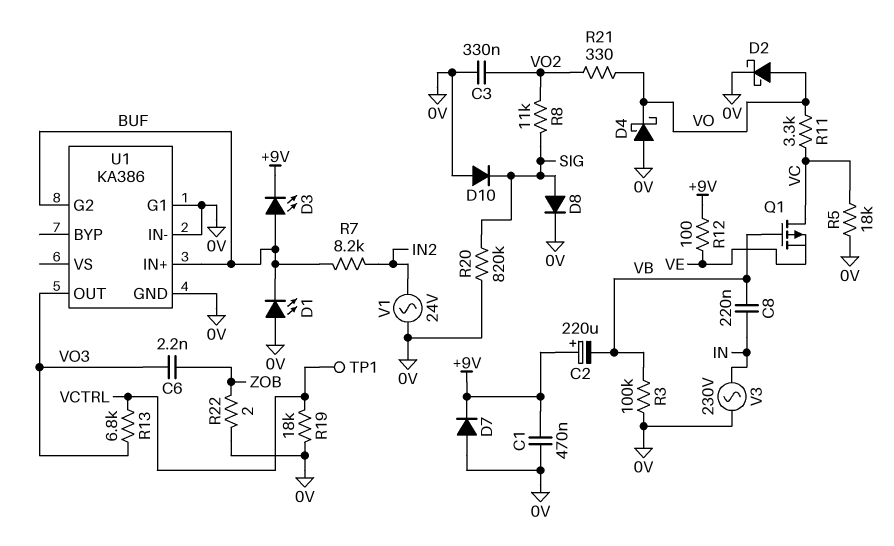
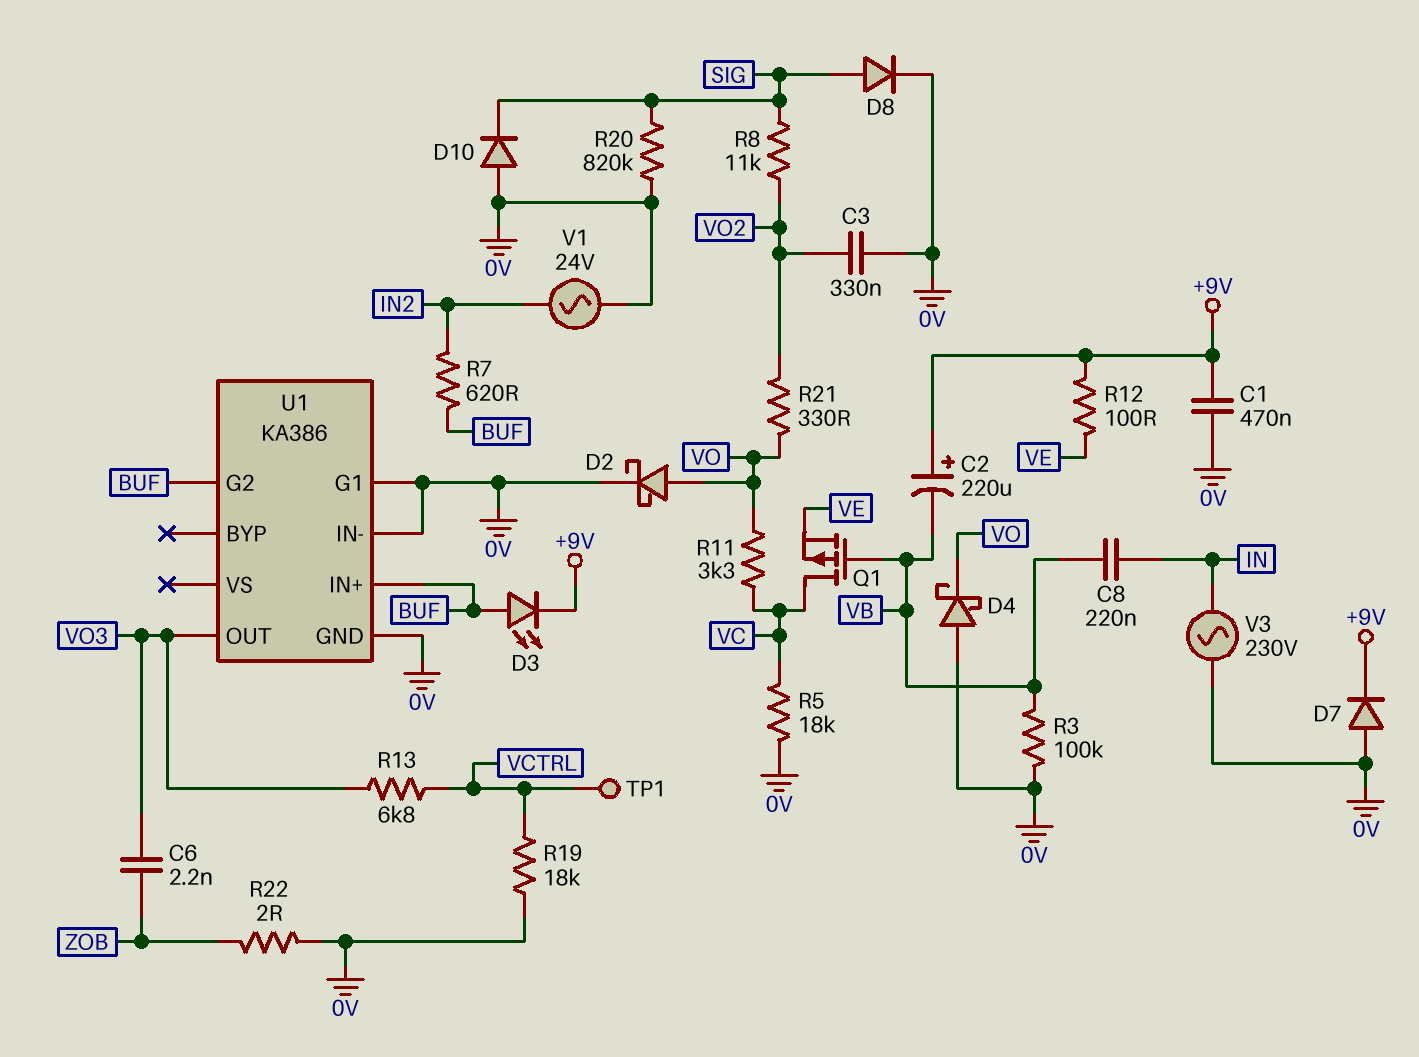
D1: LED (A 0V, K BUF) -> none
R7: 8.2k (BUF, IN2) -> 620 (BUF, IN2)

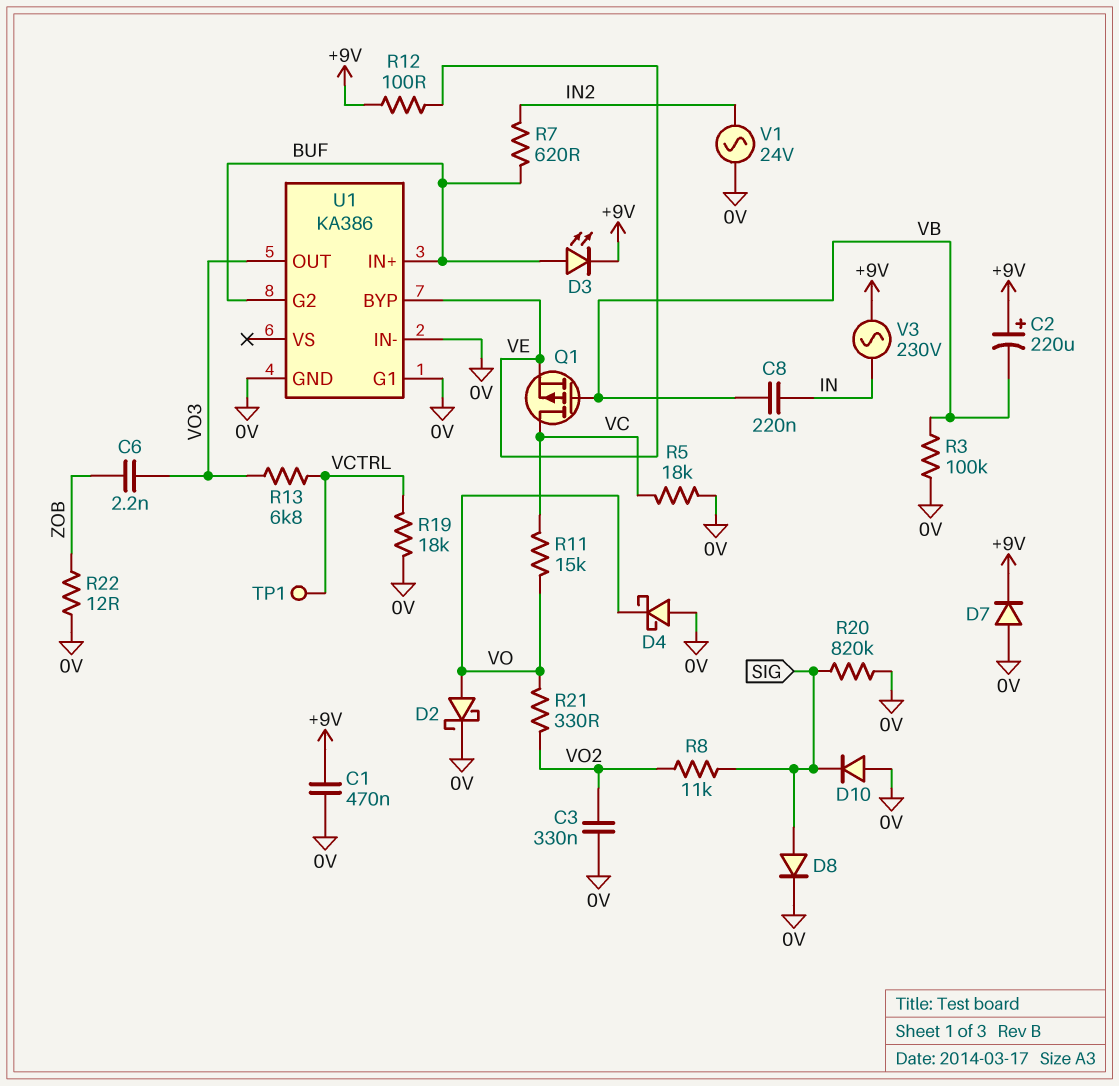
R11: 3.3k (VC, VO) -> 15k (VC, VO)
R22: 2 (0V, ZOB) -> 12 (0V, ZOB)
U1 pin BYP: none -> VE
V3: AC 230V (0V, IN) -> AC 230V (+9V, IN)

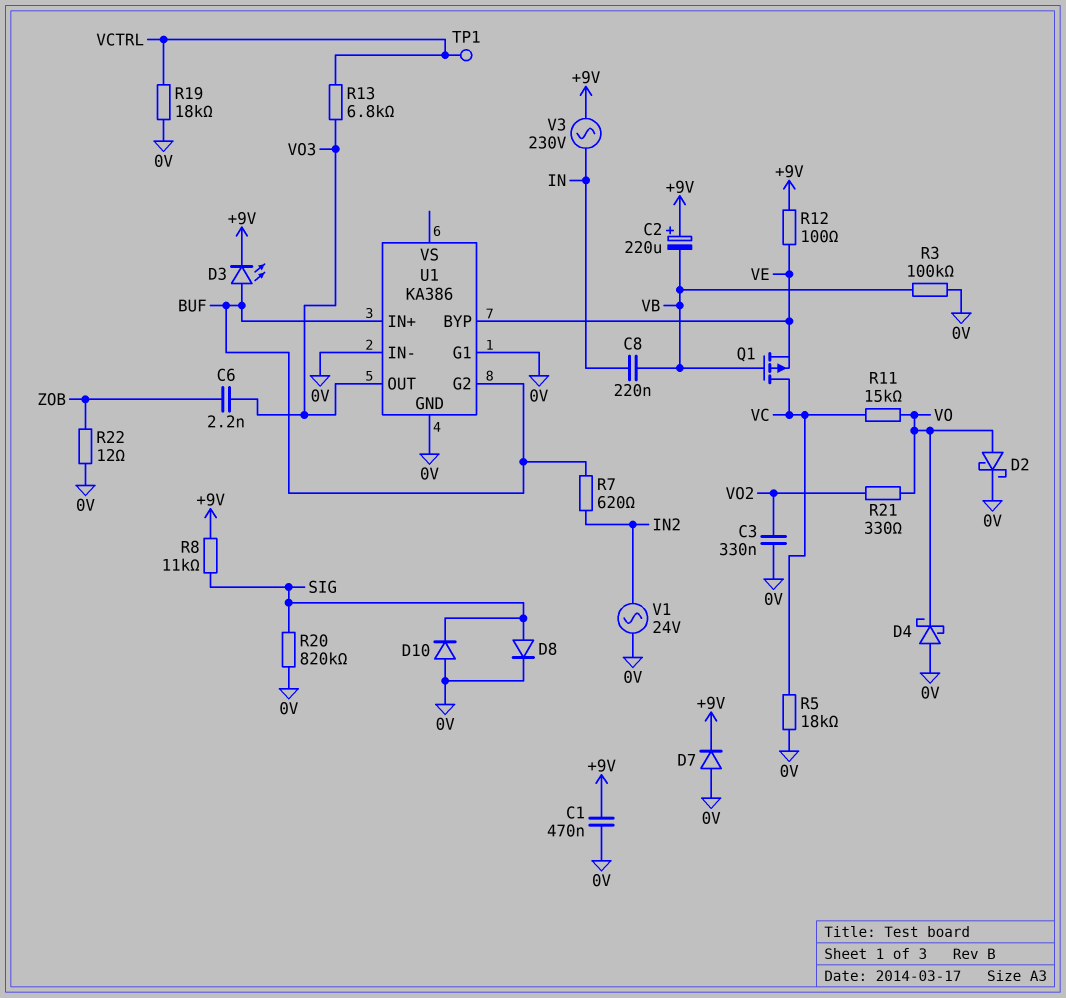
R8: 11k (SIG, VO2) -> 11k (+9V, SIG)

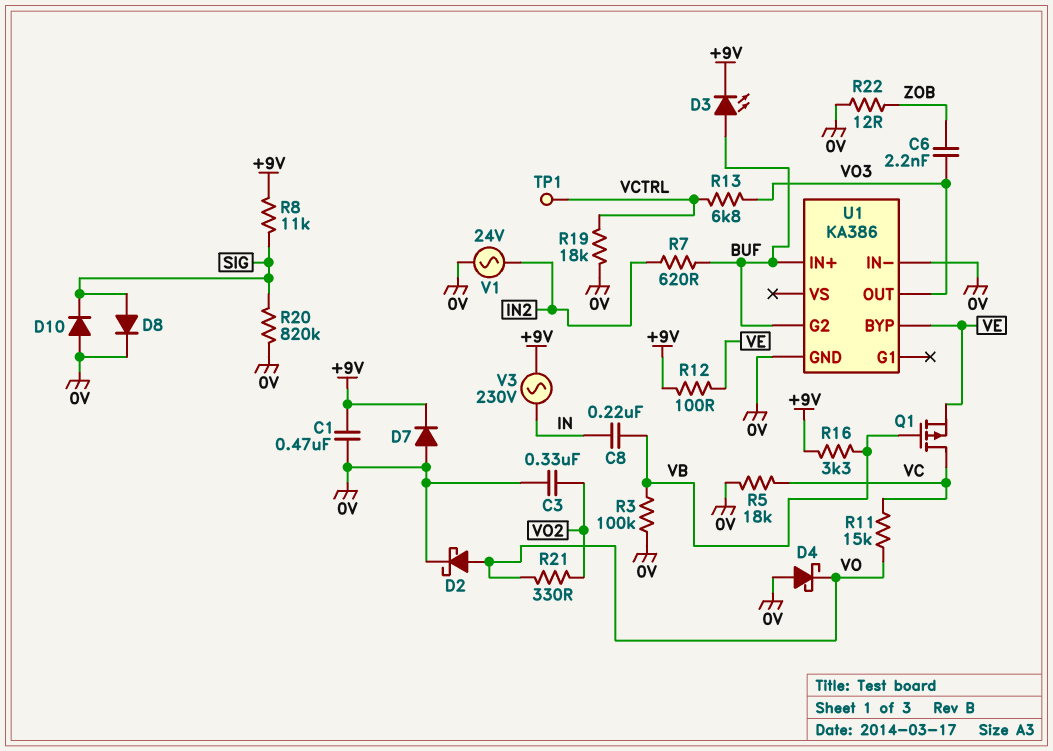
C2: 220uF (plus +9V, minus VB) -> none
R16: none -> 3.3k (+9V, VB)
U1 pin G1: 0V -> none

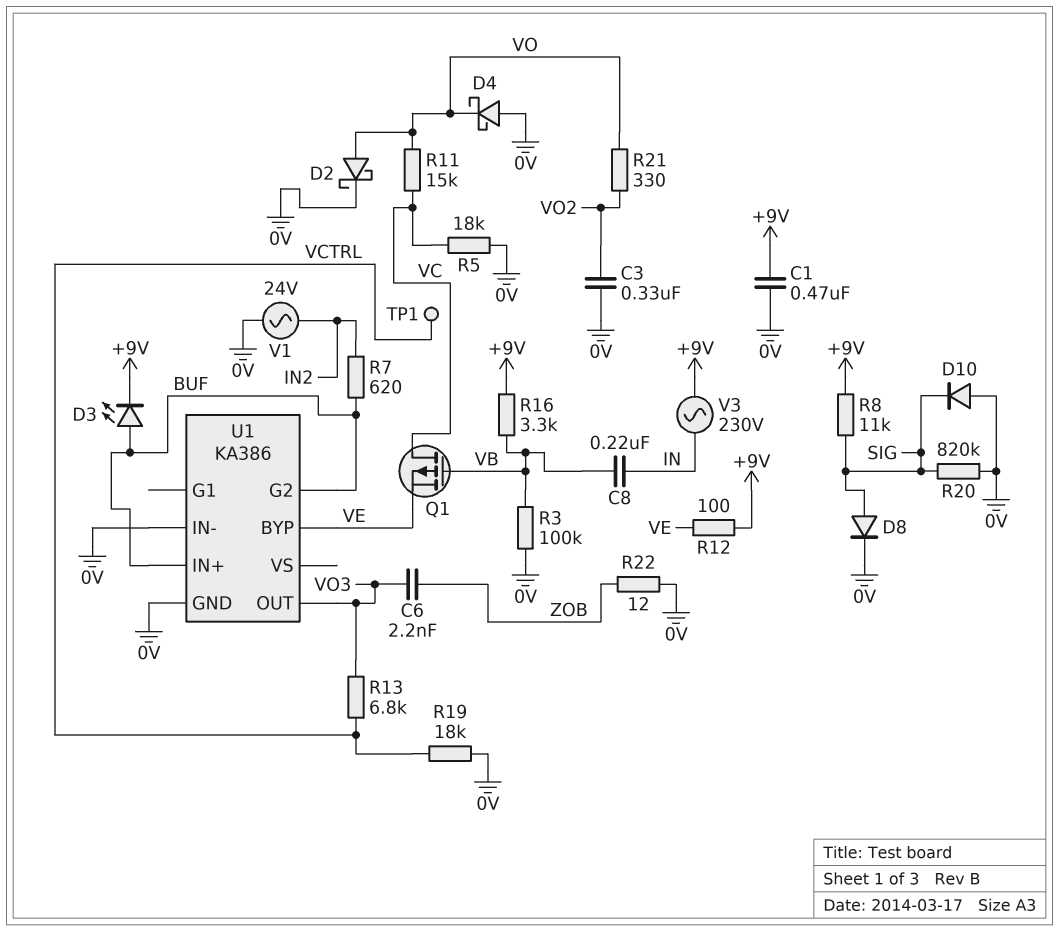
D7: diode (A 0V, K +9V) -> none

